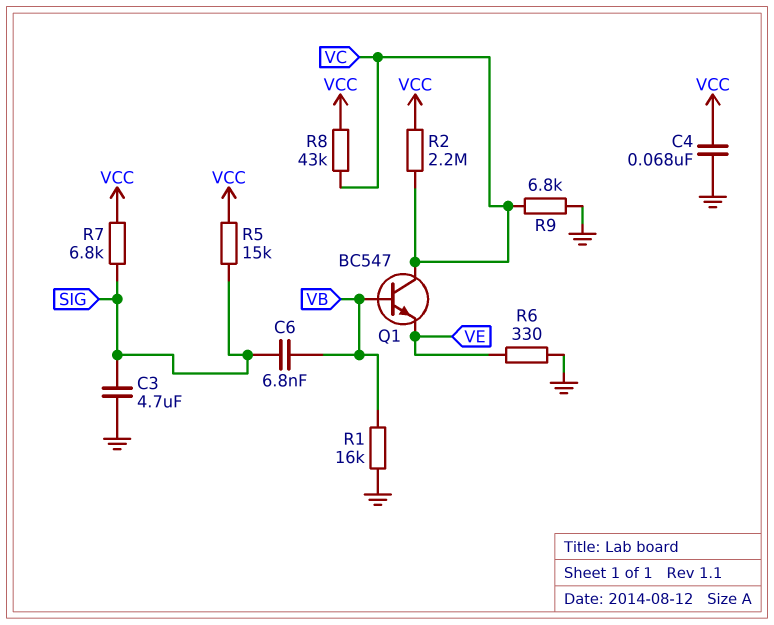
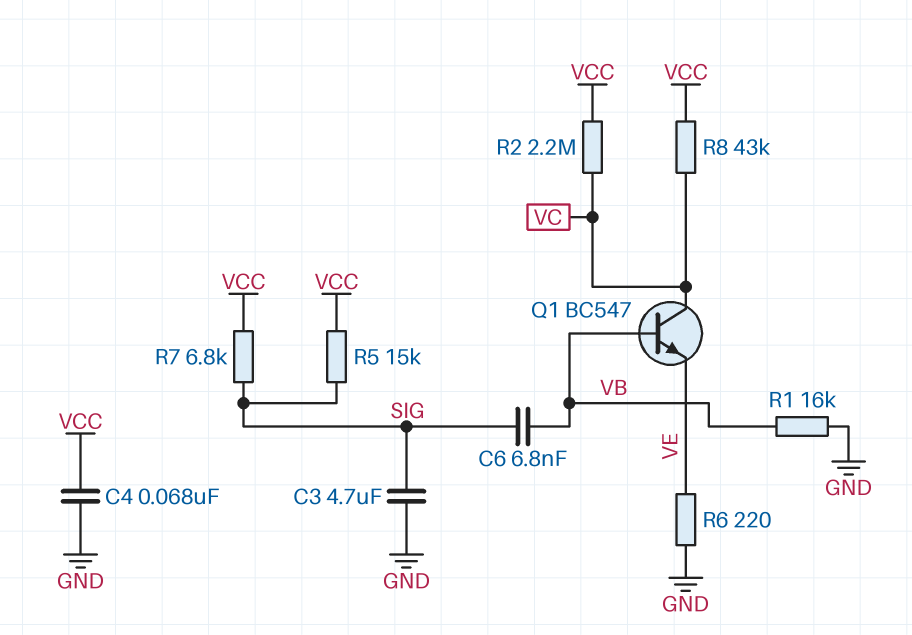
R6: 330 (GND, VE) -> 220 (GND, VE)
R9: 6.8k (GND, VC) -> none

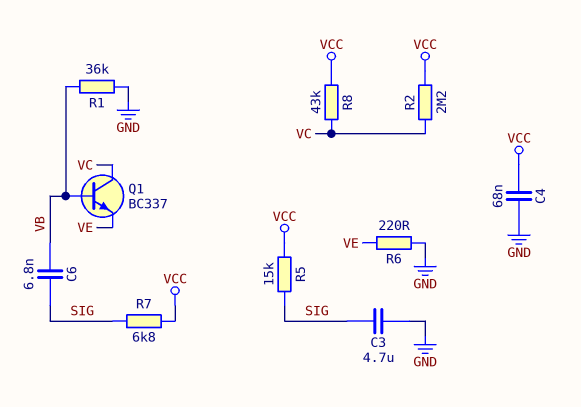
Q1: NPN BC547 (B VB, C VC, E VE) -> NPN BC337 (B VB, C VC, E VE)
R1: 16k (GND, VB) -> 36k (GND, VB)

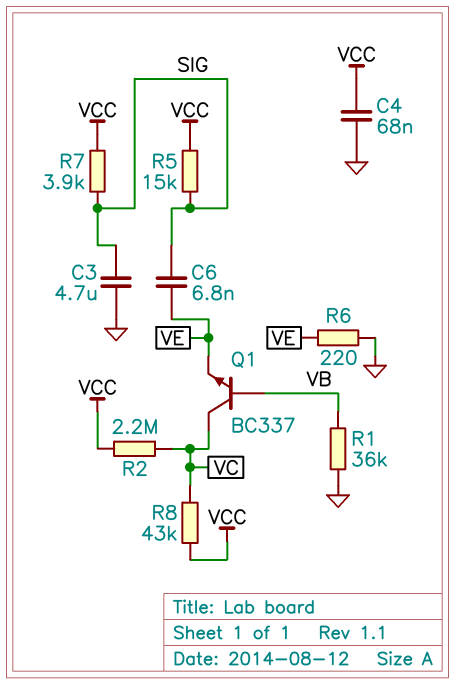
C6: 6.8nF (SIG, VB) -> 6.8nF (SIG, VE)
R7: 6.8k (SIG, VCC) -> 3.9k (SIG, VCC)

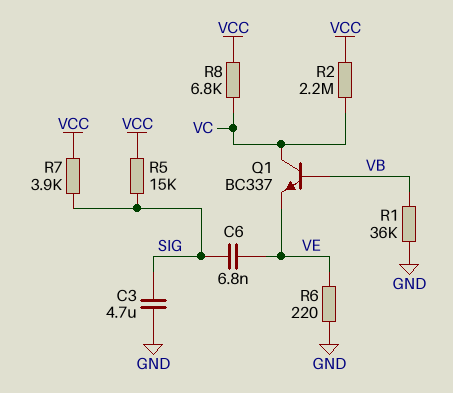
C4: 68nF (GND, VCC) -> none
R8: 43k (VC, VCC) -> 6.8k (VC, VCC)

